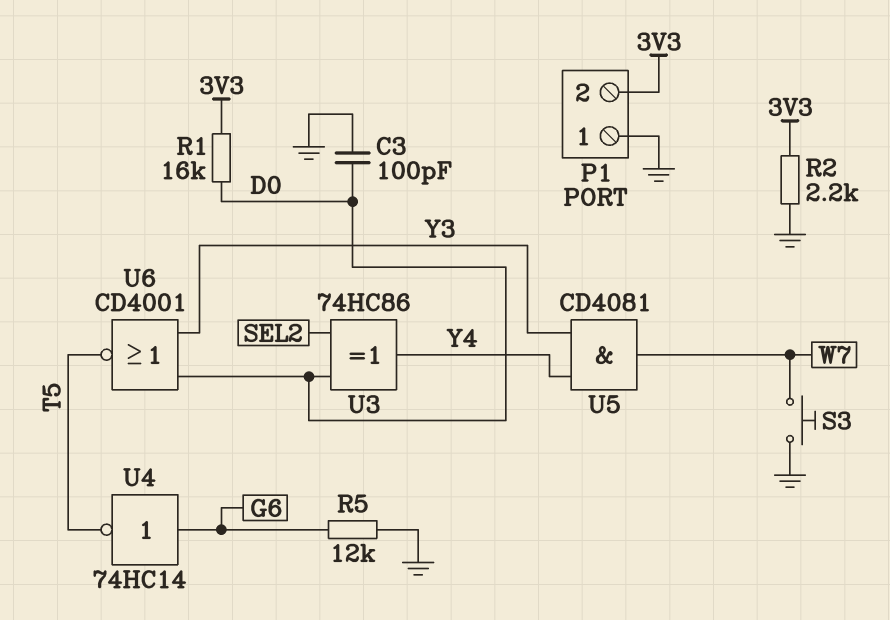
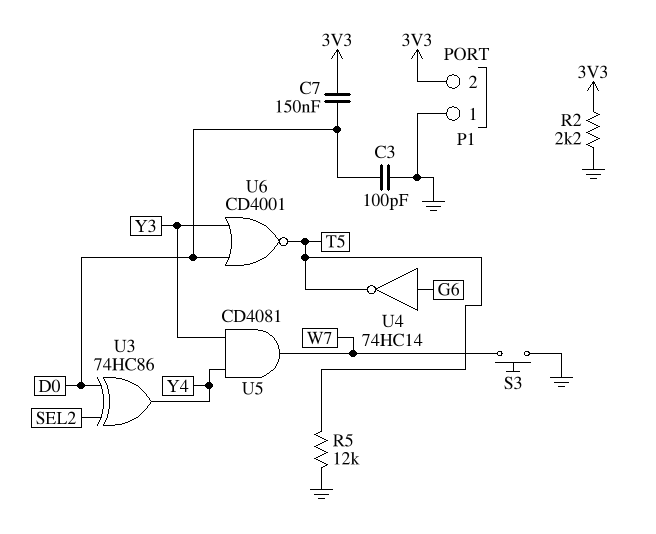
C7: none -> 150nF (3V3, D0)
R1: 16k (3V3, D0) -> none
R5: 12k (G6, GND) -> 12k (GND, T5)

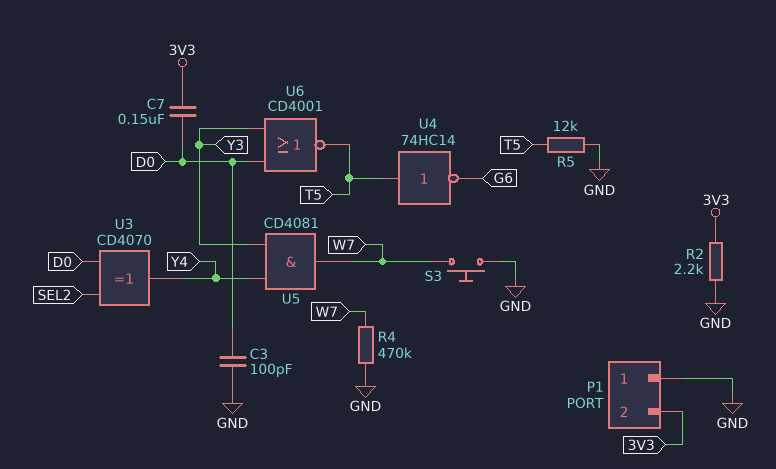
R4: none -> 470k (GND, W7)
U3: XOR 74HC86 (in D0, in SEL2, out Y4) -> XOR CD4070 (in D0, in SEL2, out Y4)
U4: NOT 74HC14 (in G6, out T5) -> NOT 74HC14 (in T5, out G6)

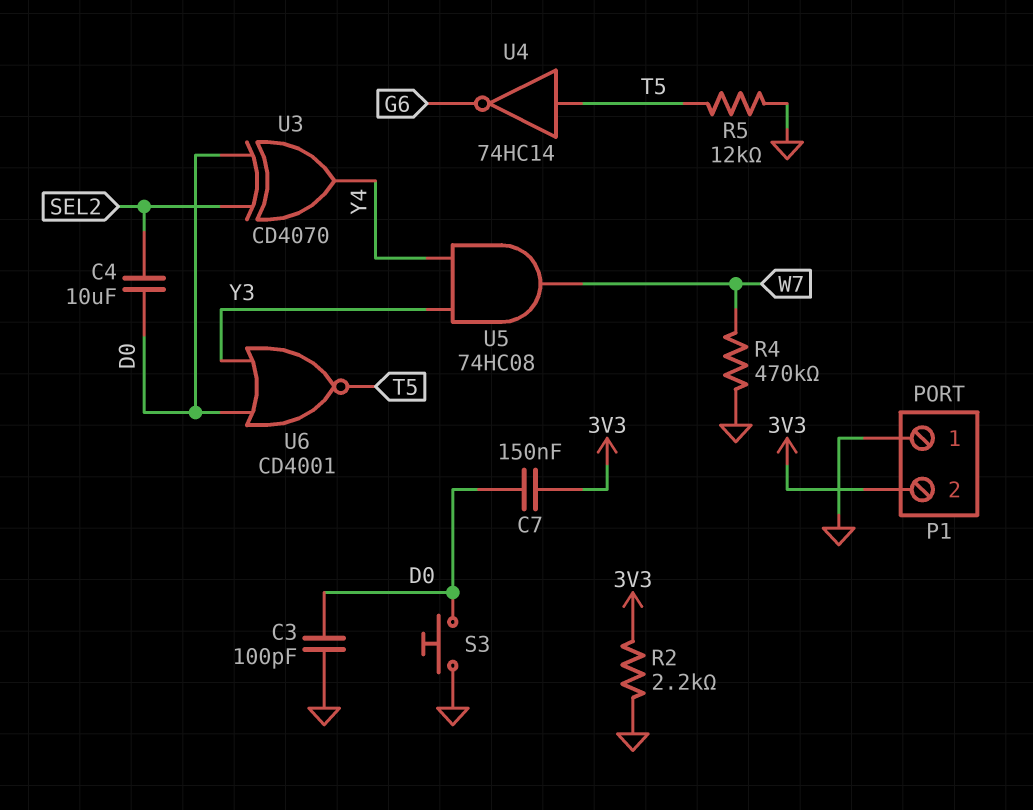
C4: none -> 10uF (D0, SEL2)
S3: button (GND, W7) -> button (D0, GND)
U5: AND CD4081 (in Y3, in Y4, out W7) -> AND 74HC08 (in Y3, in Y4, out W7)

